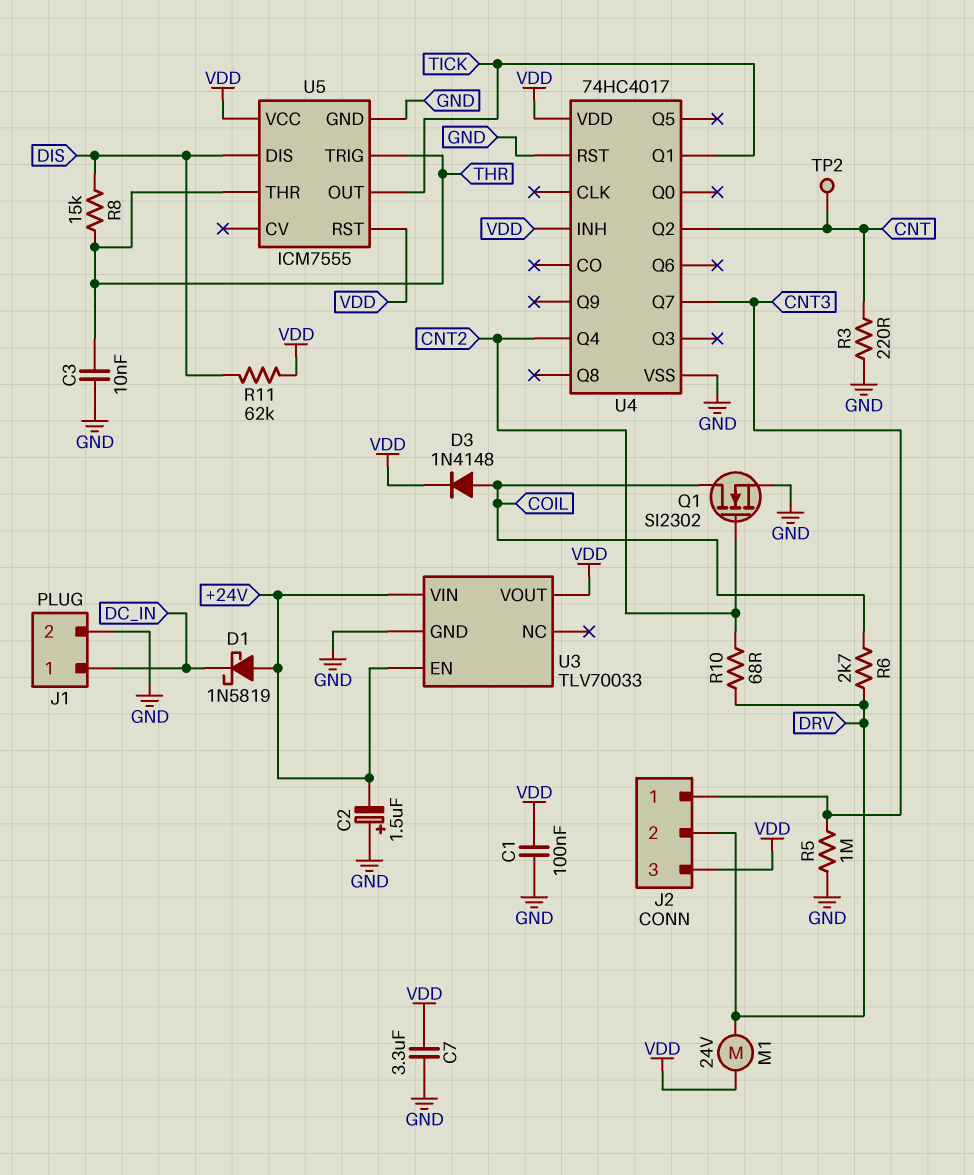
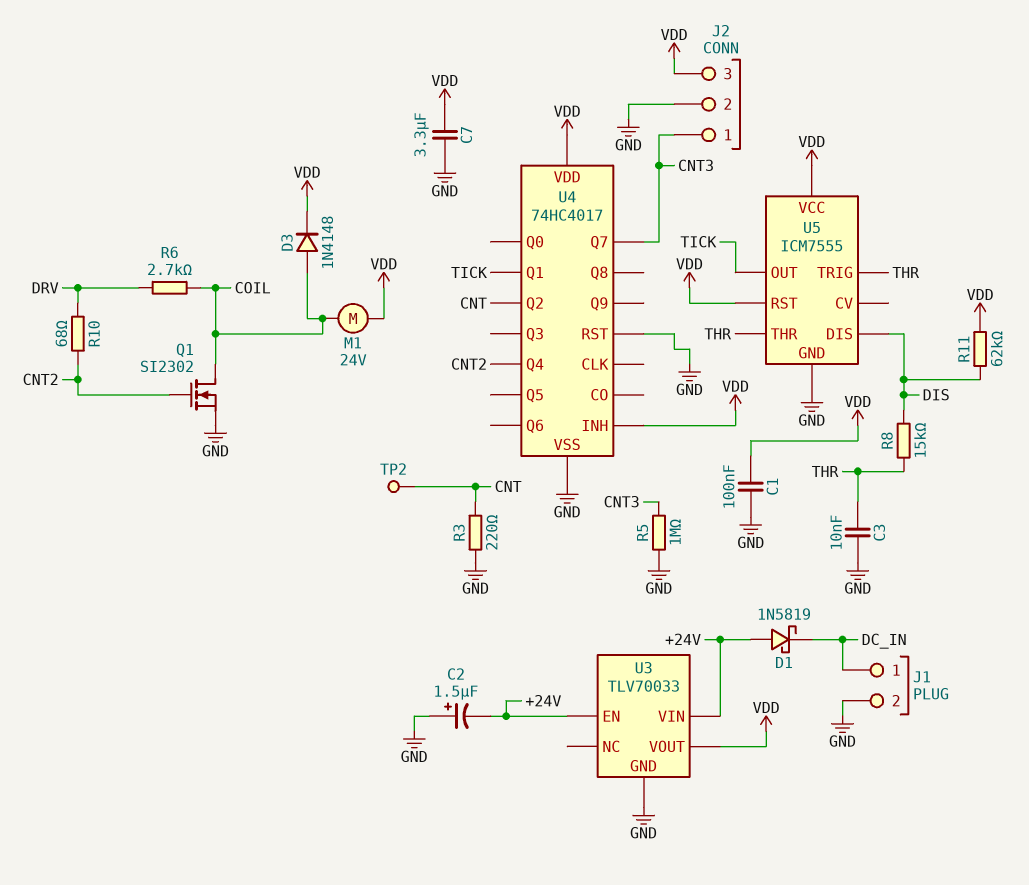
J2 pin 2: DRV -> GND
M1: motor 24V (DRV, VDD) -> motor 24V (COIL, VDD)

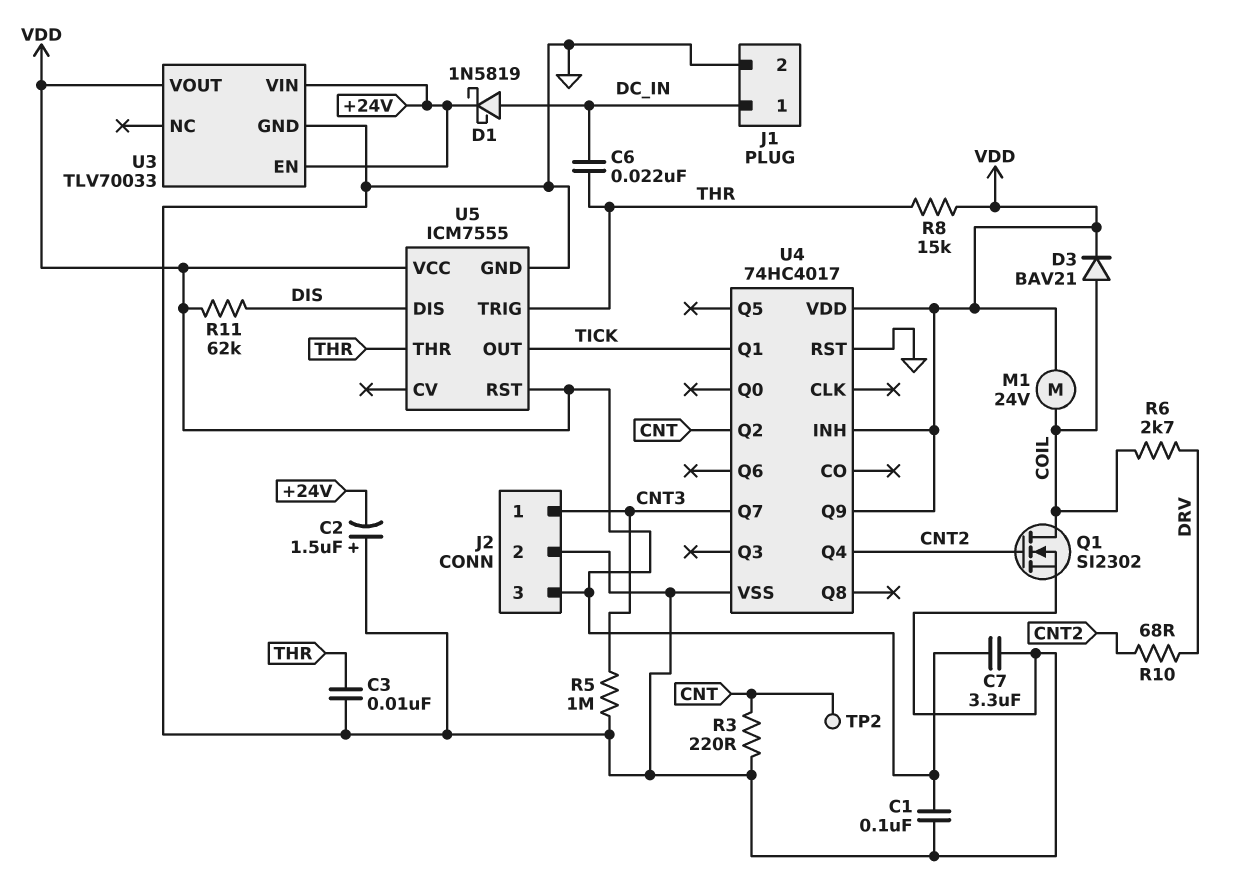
C6: none -> 22nF (DC_IN, THR)
D1: schottky 1N5819 (A +24V, K DC_IN) -> schottky 1N5819 (A DC_IN, K +24V)
D3: diode 1N4148 (A COIL, K VDD) -> diode BAV21 (A COIL, K VDD)
R8: 15k (DIS, THR) -> 15k (THR, VDD)
U4 pin Q9: none -> VDD

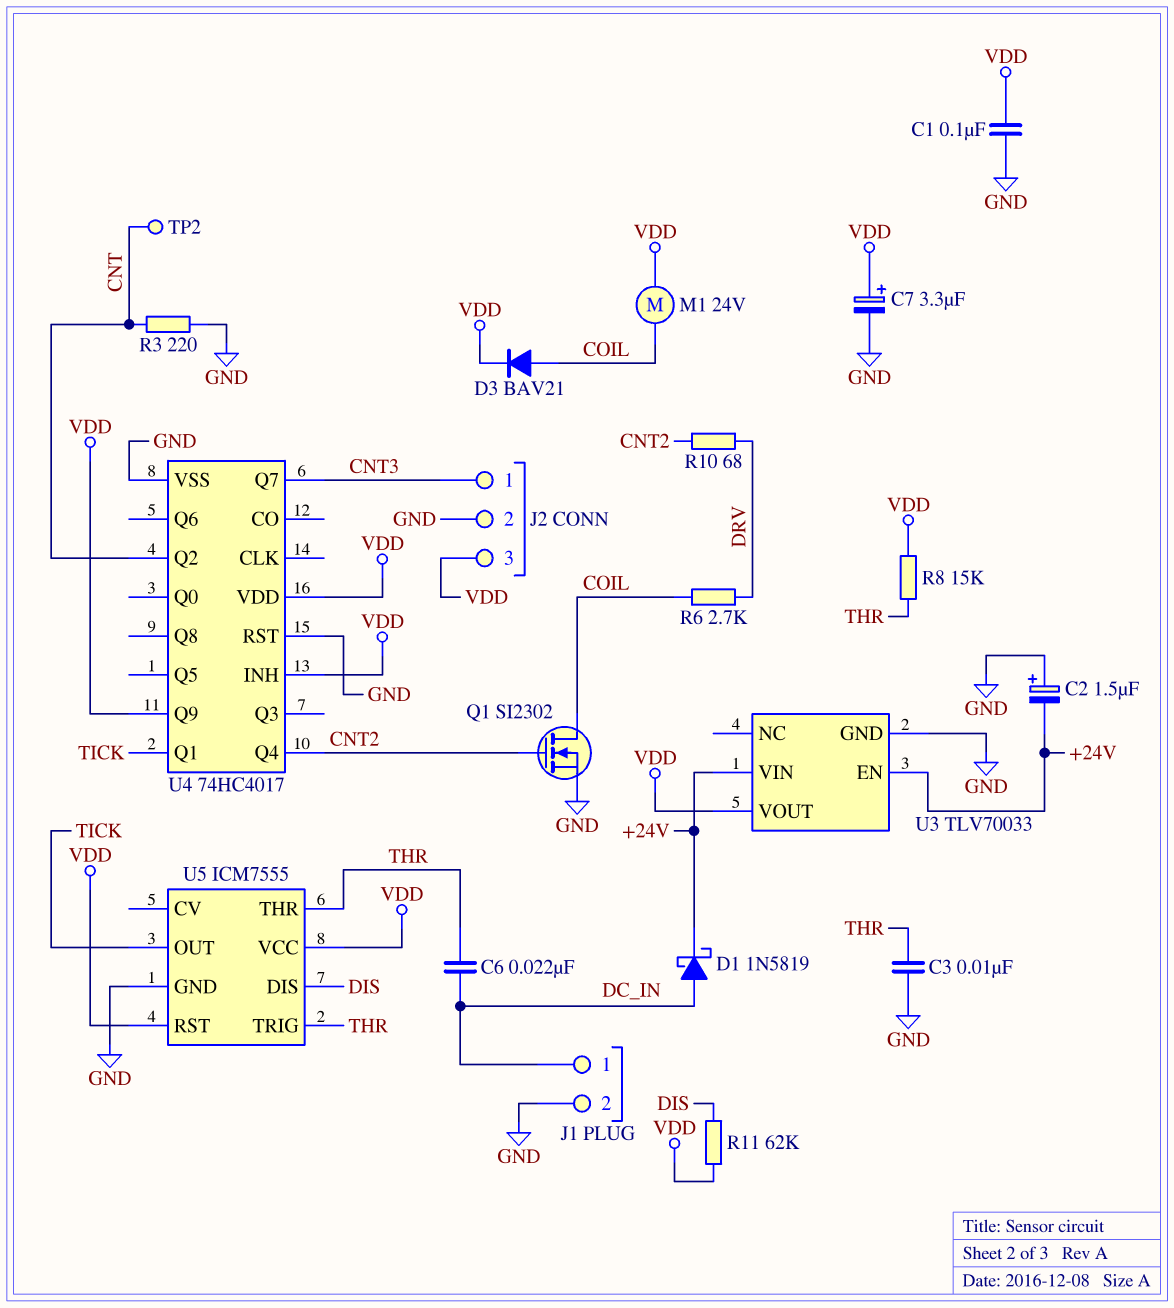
C7: 3.3uF (GND, VDD) -> 3.3uF (plus VDD, minus GND)
R5: 1M (CNT3, GND) -> none

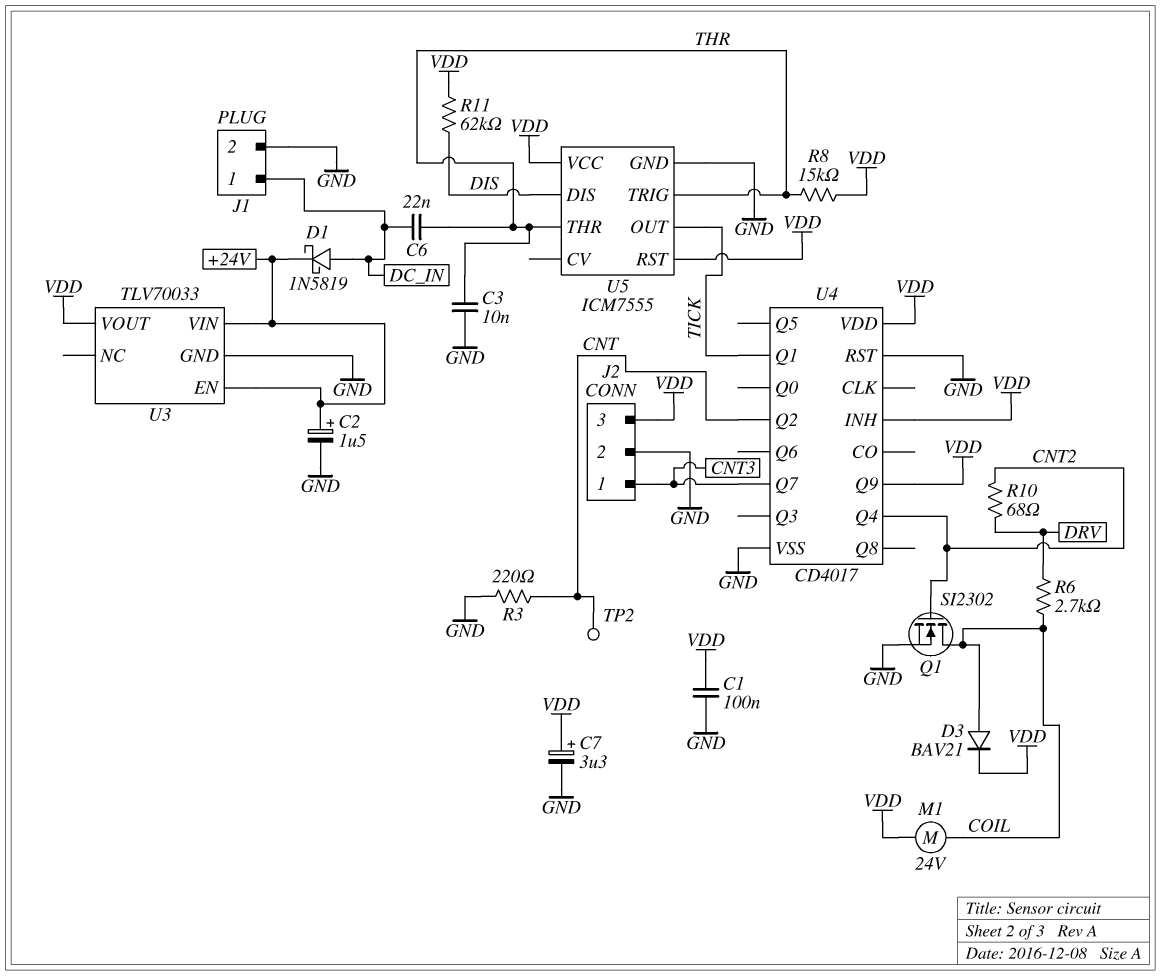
C2: 1.5uF (plus GND, minus +24V) -> 1.5uF (plus +24V, minus GND)
U4: 74HC4017 -> CD4017

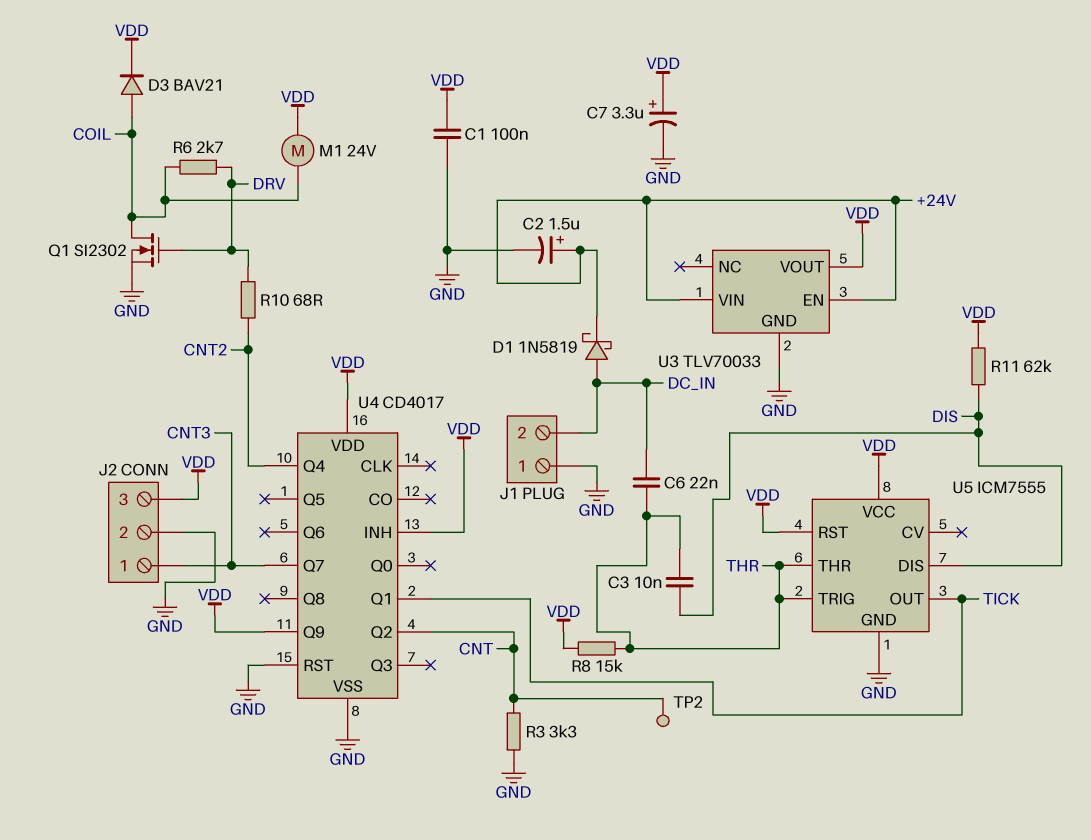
C3: 10nF (GND, THR) -> 10nF (DIS, THR)
J1 pin 1: DC_IN -> GND
J1 pin 2: GND -> DC_IN
Q1: NMOS SI2302 (G CNT2, D COIL, S GND) -> NMOS SI2302 (G DRV, D COIL, S GND)
R3: 220 (CNT, GND) -> 3.3k (CNT, GND)

